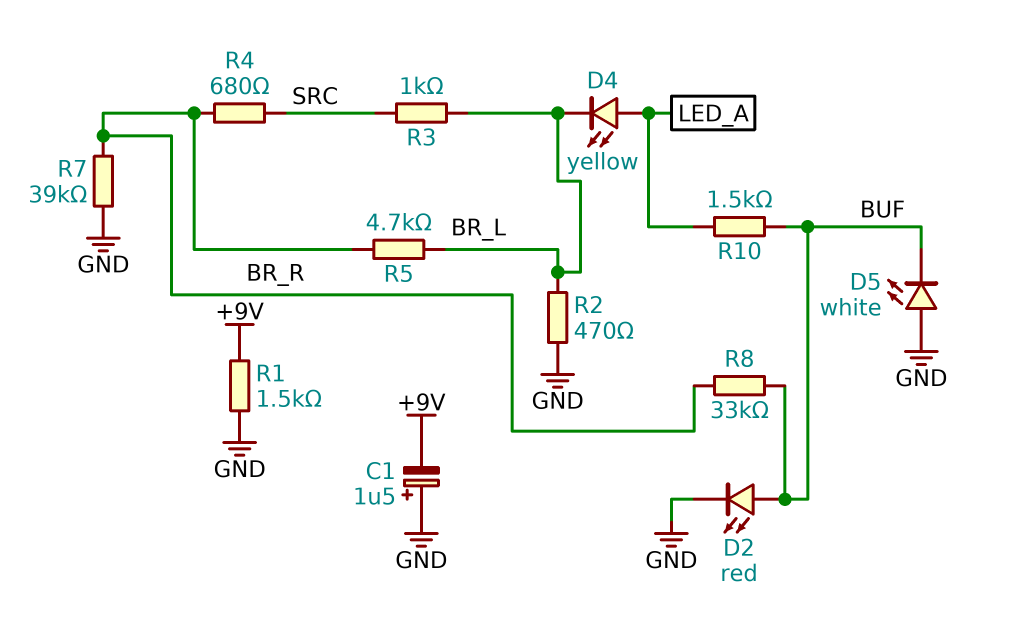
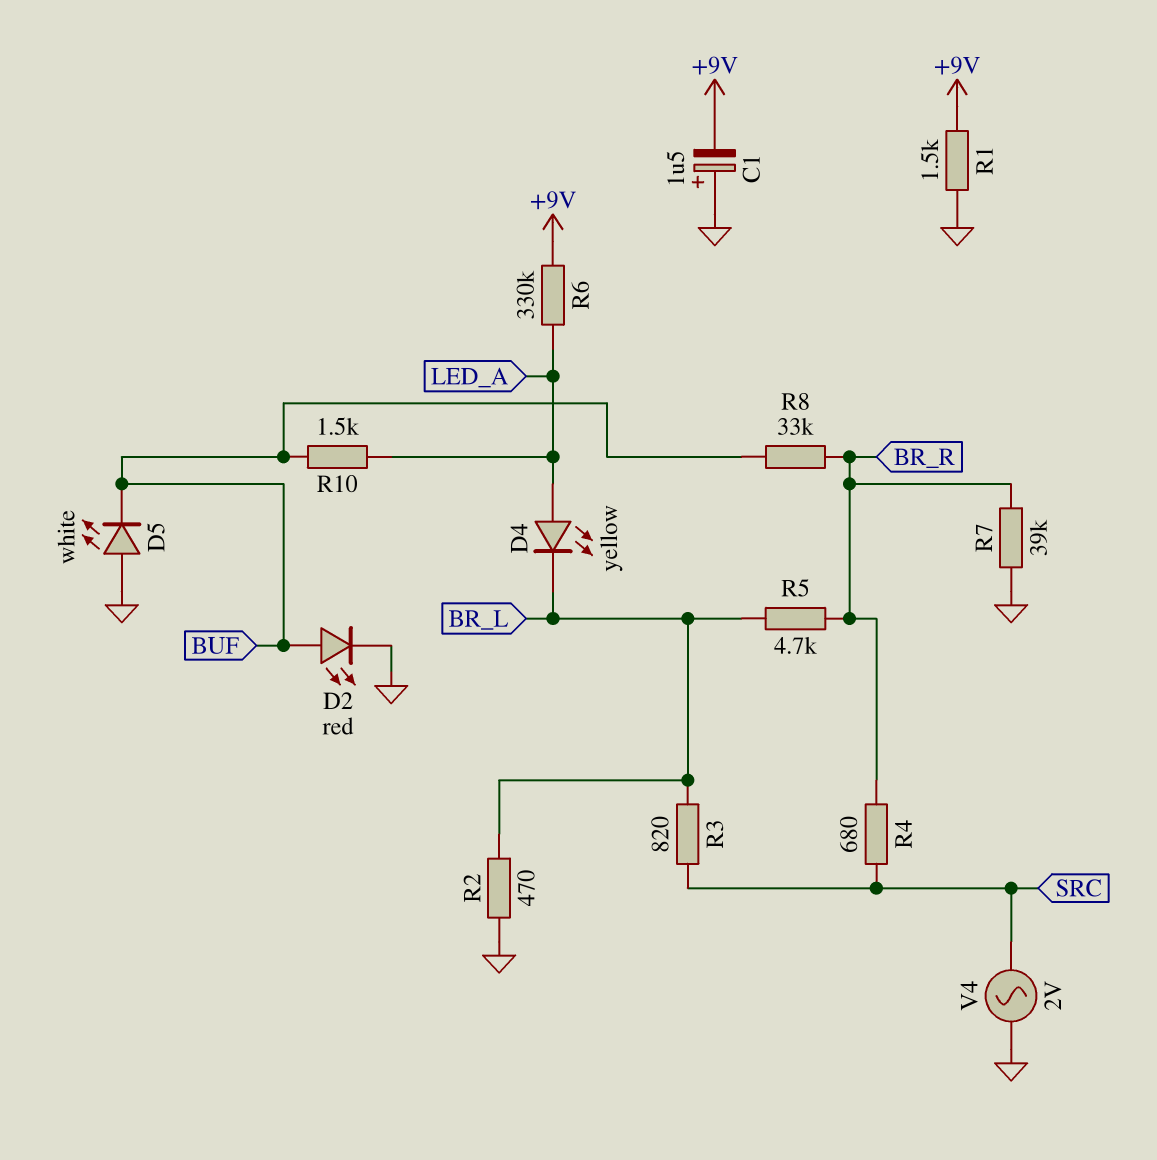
R3: 1k (BR_L, SRC) -> 820 (BR_L, SRC)
R6: none -> 330k (+9V, LED_A)
V4: none -> AC 2V (GND, SRC)

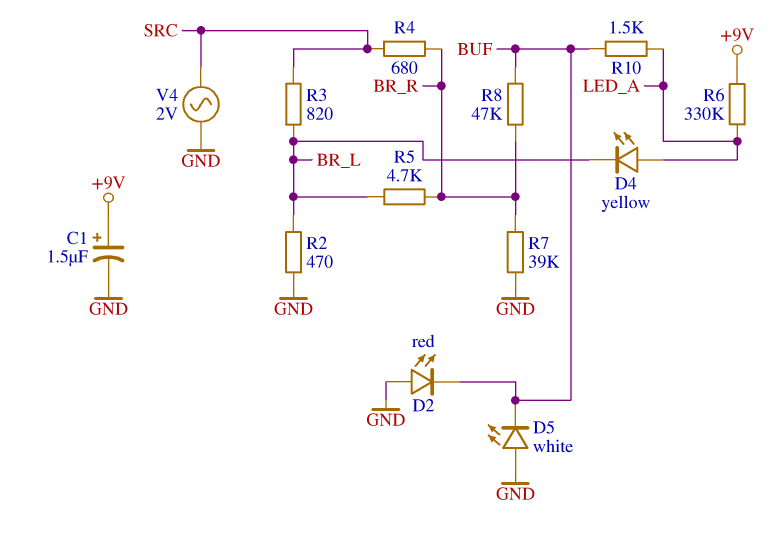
C1: 1.5uF (plus GND, minus +9V) -> 1.5uF (plus +9V, minus GND)
D2: LED red (A BUF, K GND) -> LED red (A GND, K BUF)
R1: 1.5k (+9V, GND) -> none
R8: 33k (BR_R, BUF) -> 47k (BR_R, BUF)

